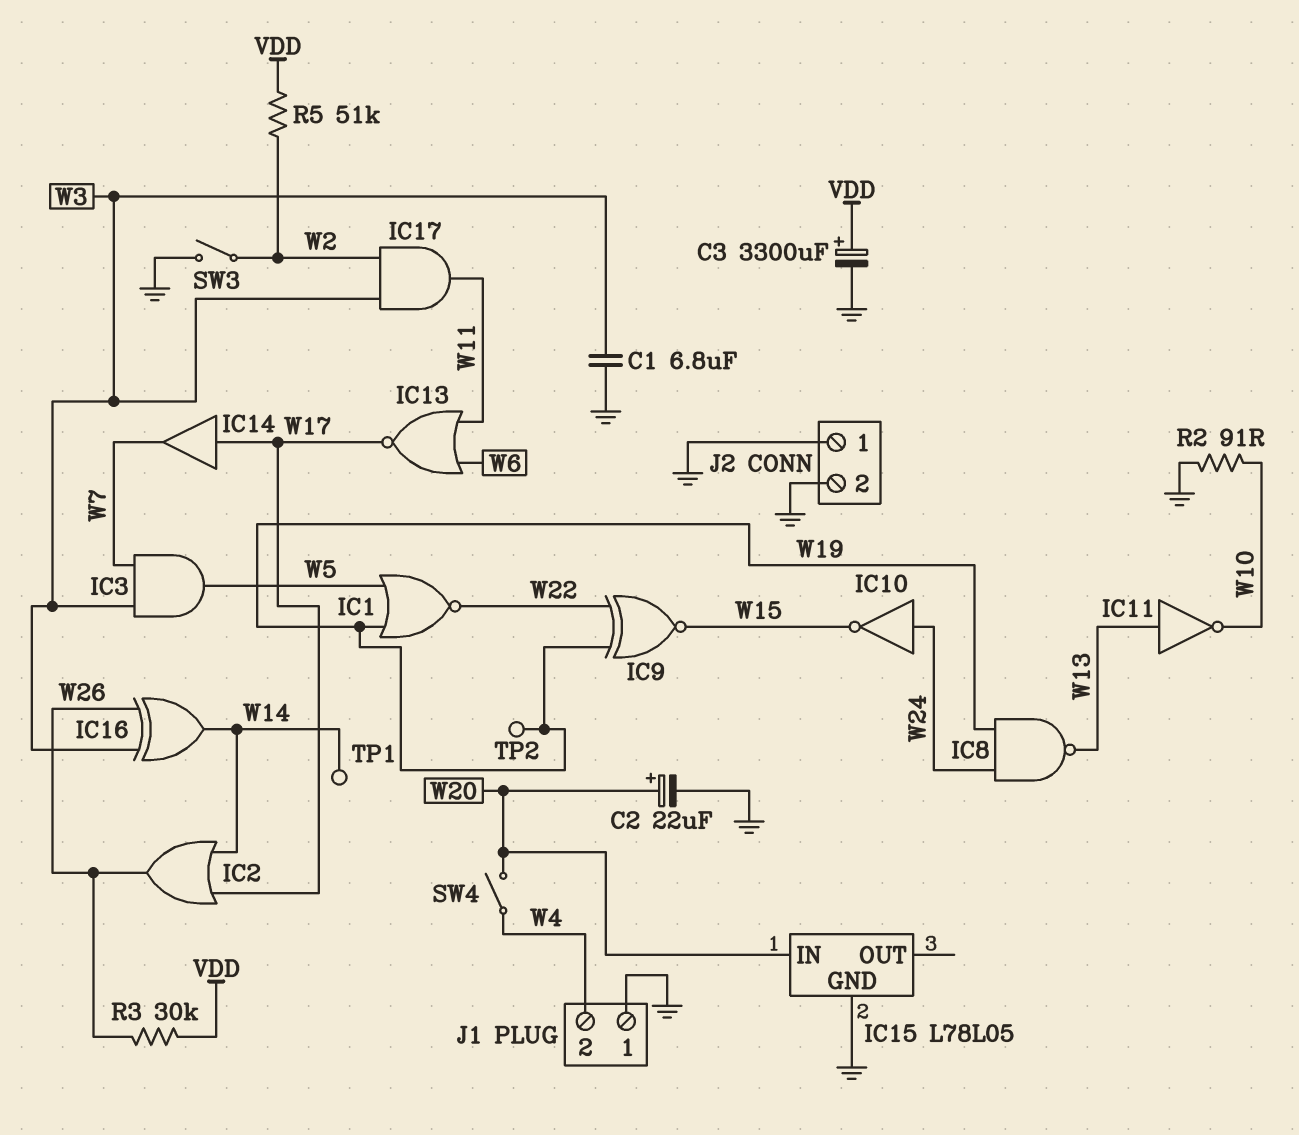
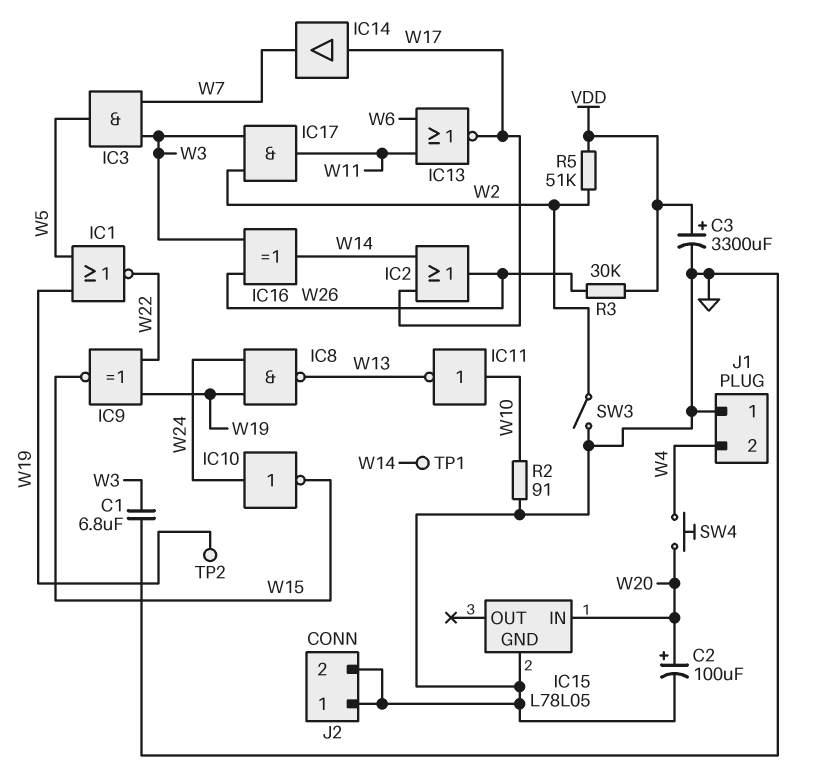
C2: 22uF (plus W20, minus GND) -> 100uF (plus W20, minus GND)
IC11: NOT (in W13, out W10) -> NOT (in W10, out W13)
SW4: switch (W4, W20) -> button (W4, W20)

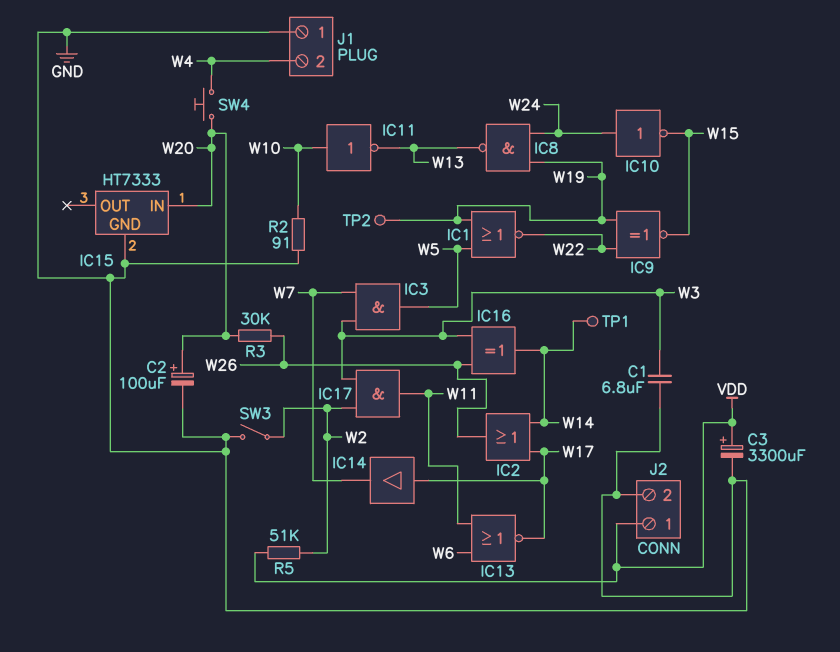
IC15: L78L05 -> HT7333
J2 pin 1: GND -> VDD
R3: 30k (VDD, W26) -> 30k (W20, W26)

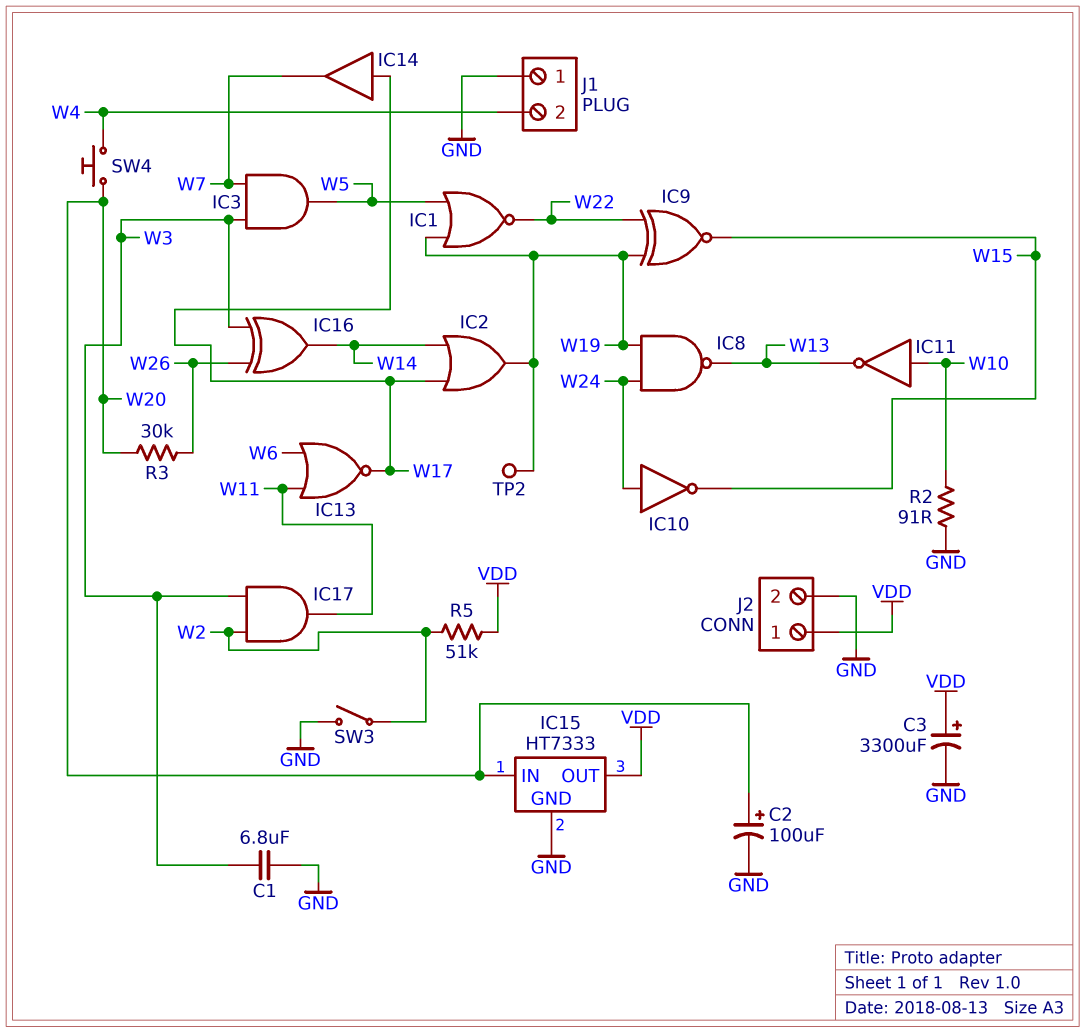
IC2: OR (in W14, in W17, out W26) -> OR (in W14, in W17, out W19)
IC15 pin OUT: none -> VDD
TP1: test point (W14) -> none

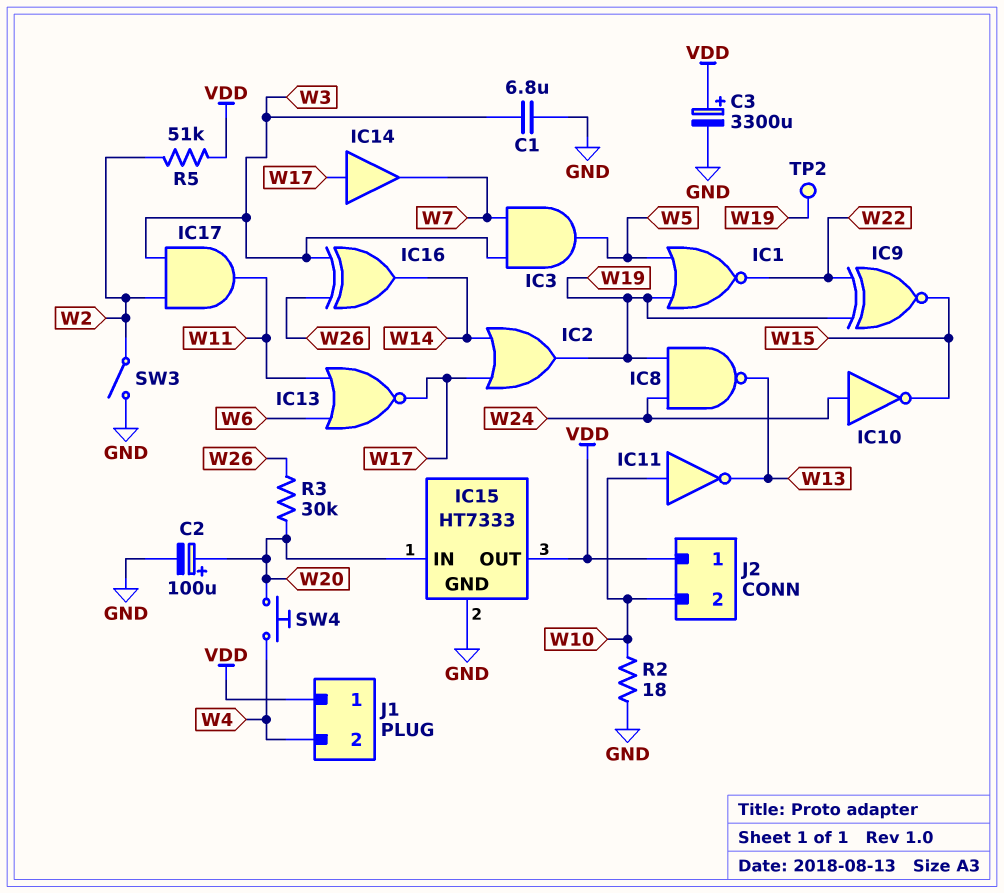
J1 pin 1: GND -> VDD
J2 pin 2: GND -> W10
R2: 91 (GND, W10) -> 18 (GND, W10)

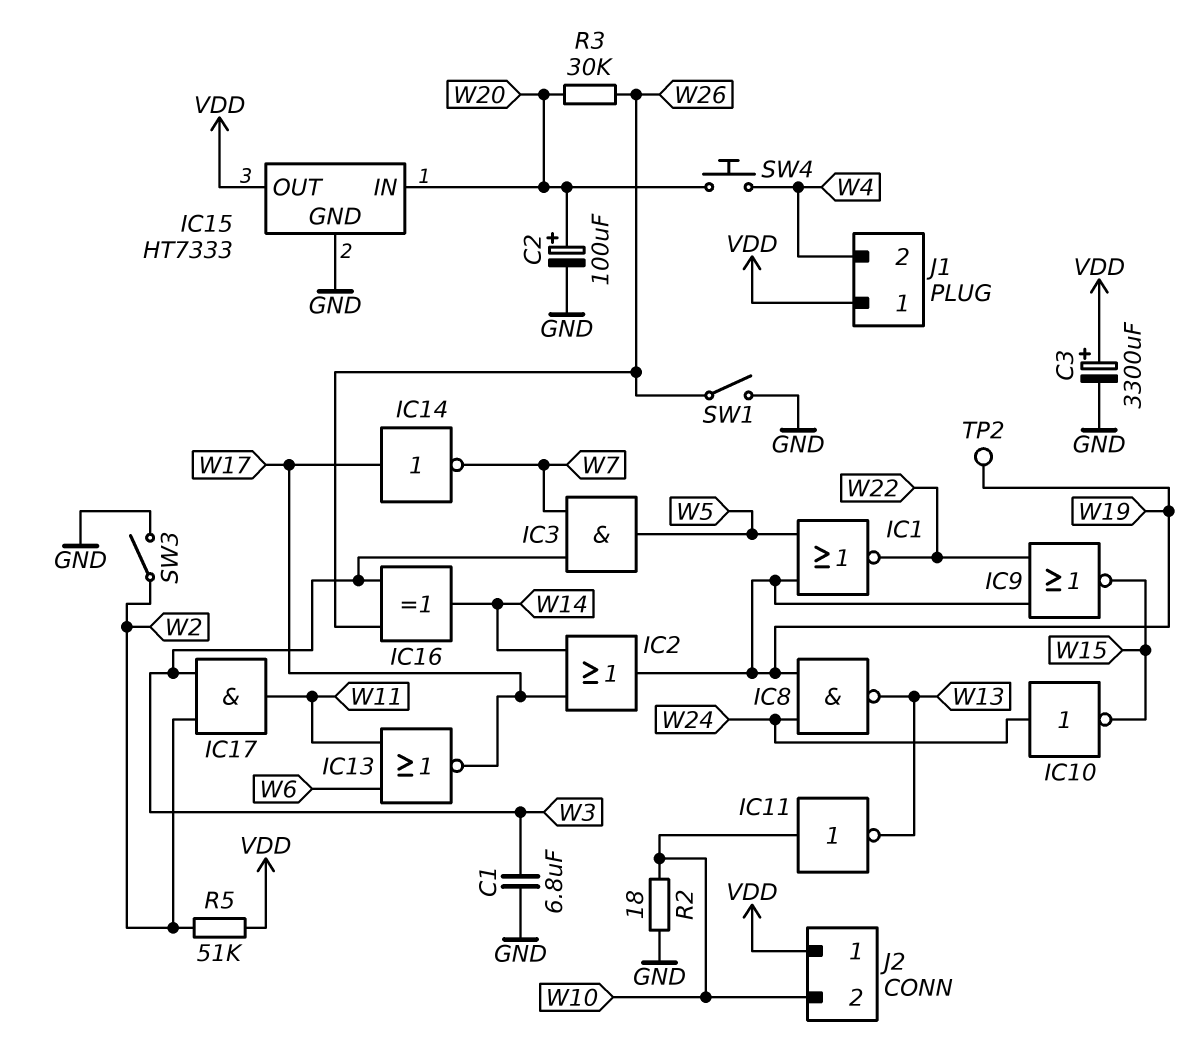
IC9: XNOR (in W19, in W22, out W15) -> NOR (in W19, in W22, out W15)
IC14: buffer (in W17, out W7) -> NOT (in W17, out W7)
SW1: none -> switch (GND, W26)

